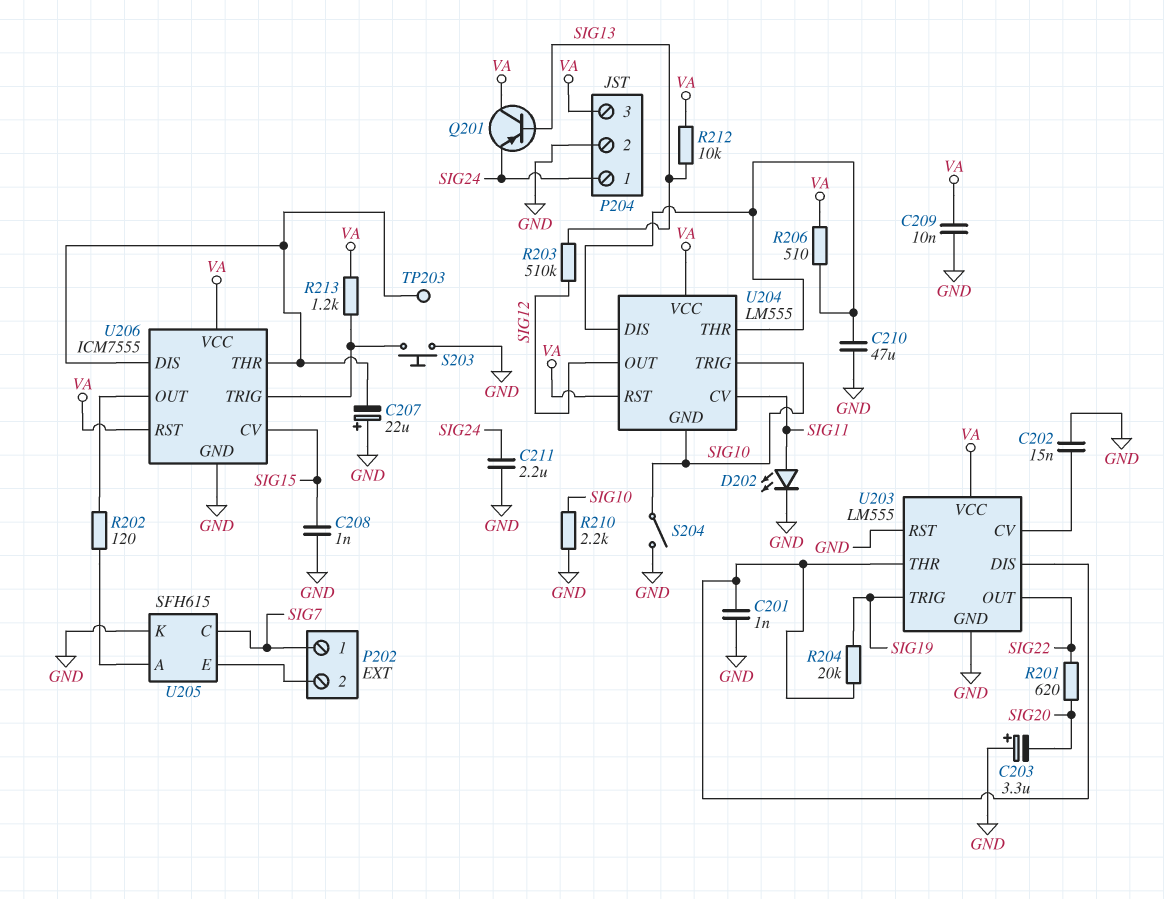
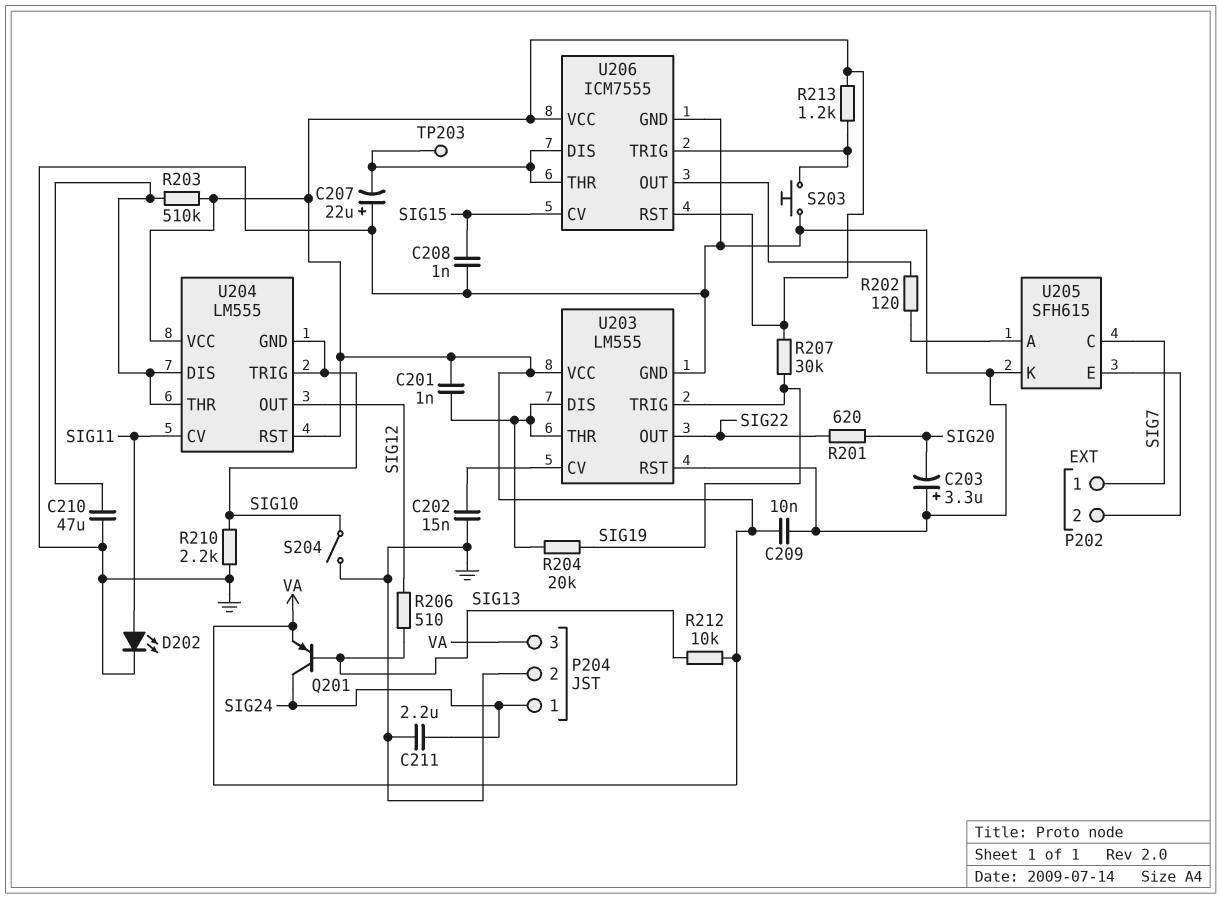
C201: 1nF (GND, U203/DIS) -> 1nF (U203/DIS, VA)
Q201: PNP (B SIG13, C VA, E SIG24) -> PNP (B SIG13, C SIG24, E VA)
R203: 510k (SIG12, SIG13) -> 510k (U204/DIS, VA)
R206: 510 (U204/DIS, VA) -> 510 (SIG12, SIG13)
R207: none -> 30k (SIG19, VA)

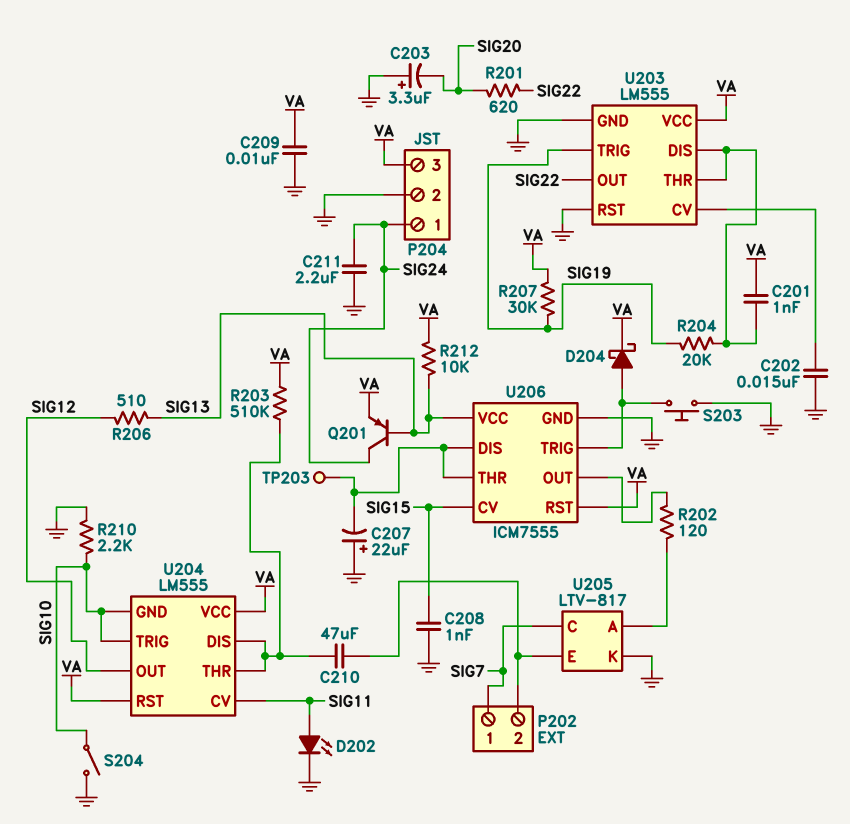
C210: 47uF (GND, U204/DIS) -> 47uF (P202/2, U204/DIS)
D204: none -> schottky (A U206/TRIG, K VA)
R213: 1.2k (U206/TRIG, VA) -> none
U205: SFH615 -> LTV-817
U206 pin VCC: VA -> SIG13

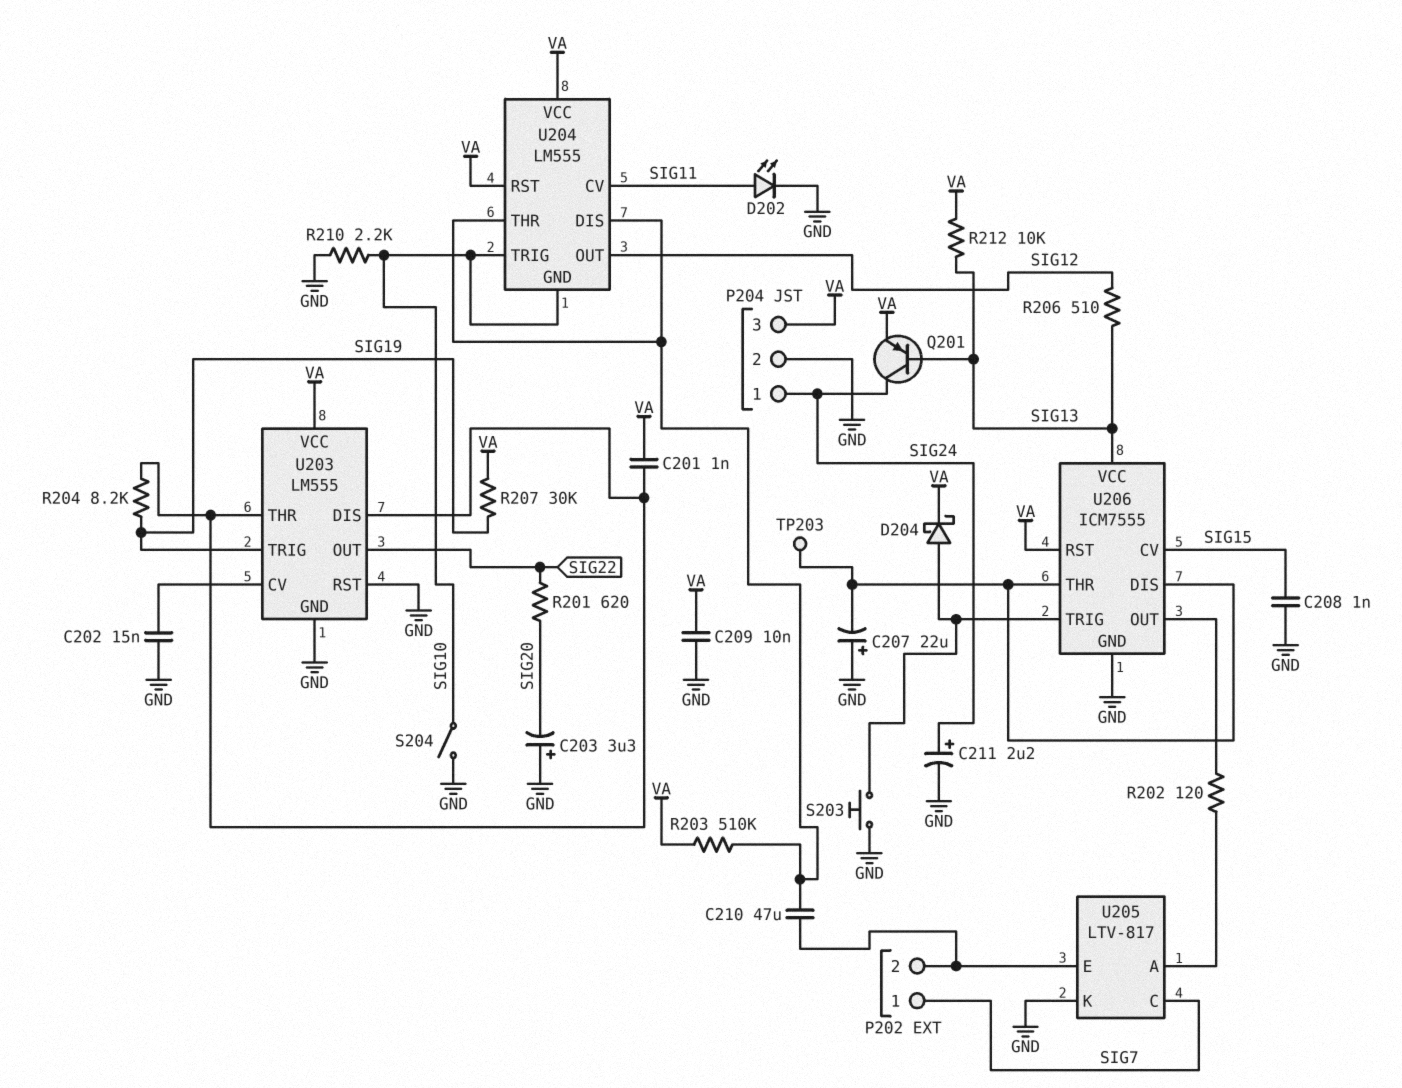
C211: 2.2uF (GND, SIG24) -> 2.2uF (plus SIG24, minus GND)
R204: 20k (SIG19, U203/DIS) -> 8.2k (SIG19, U203/DIS)

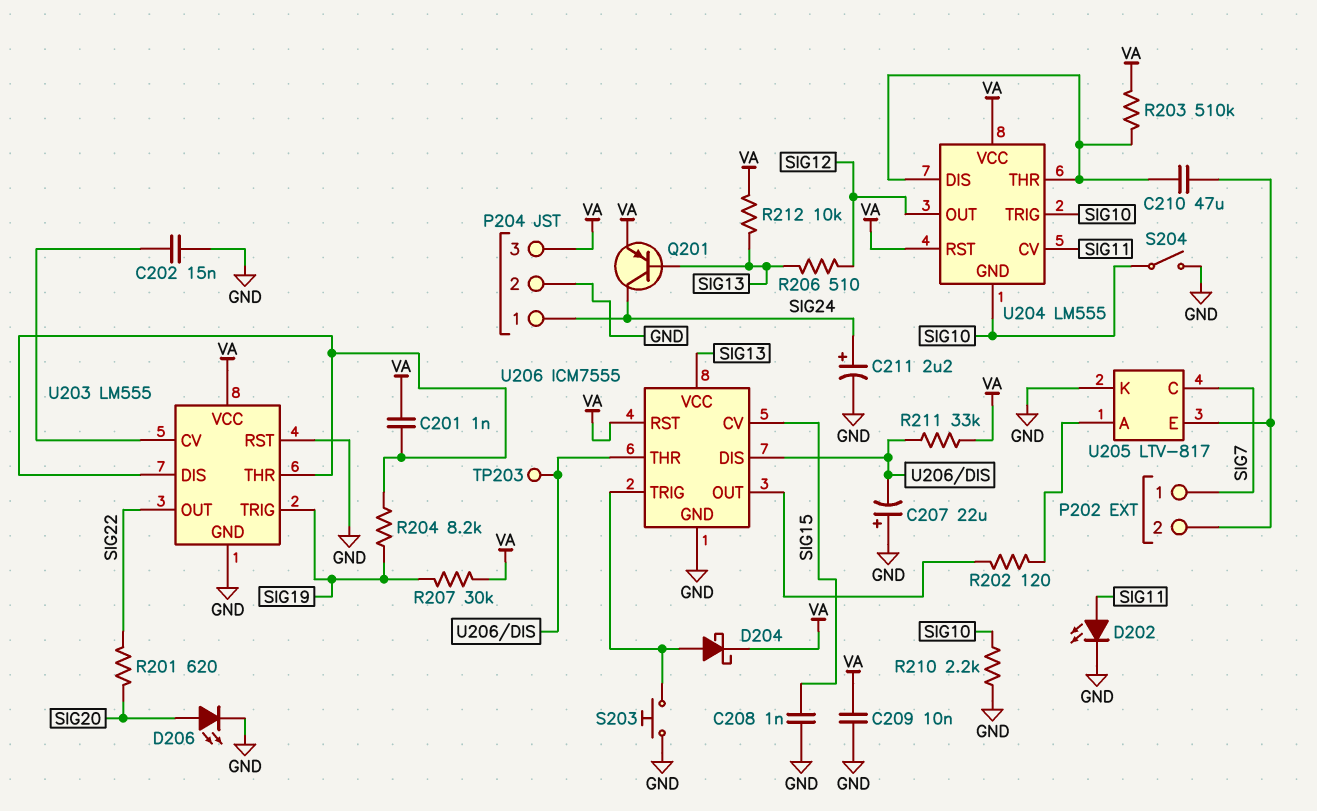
C203: 3.3uF (plus GND, minus SIG20) -> none
D206: none -> LED (A SIG20, K GND)
R211: none -> 33k (U206/DIS, VA)

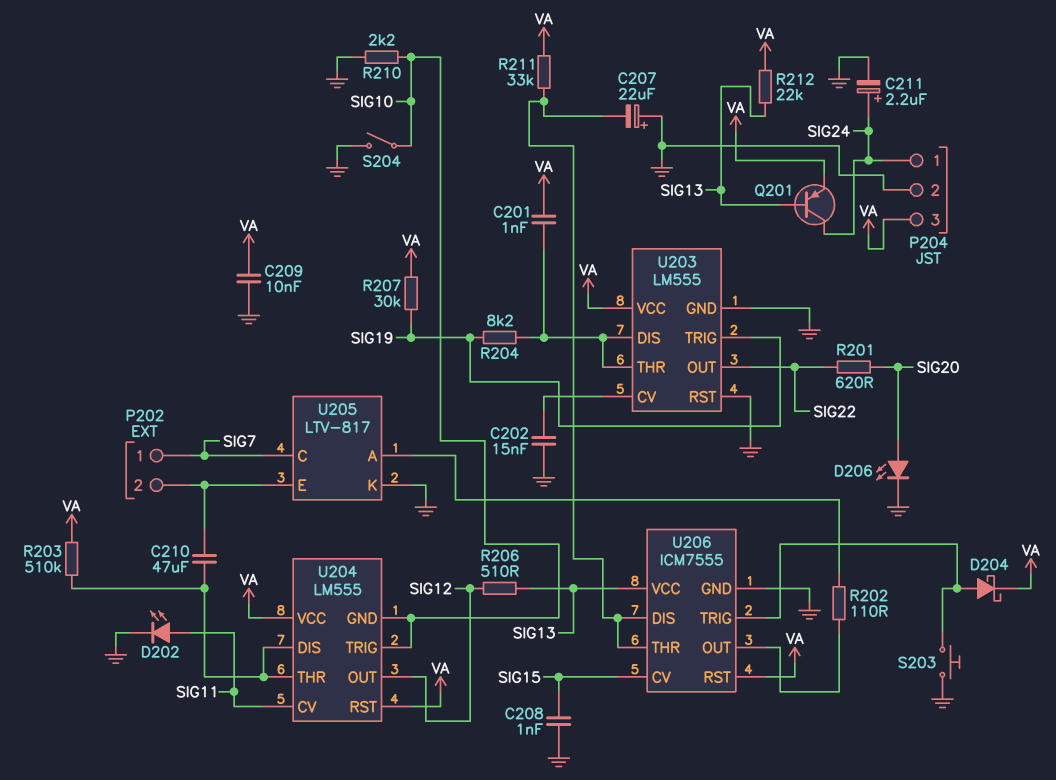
R202: 120 (U205/A, U206/OUT) -> 110 (U205/A, U206/OUT)
R212: 10k (SIG13, VA) -> 22k (SIG13, VA)
TP203: test point (U206/DIS) -> none

